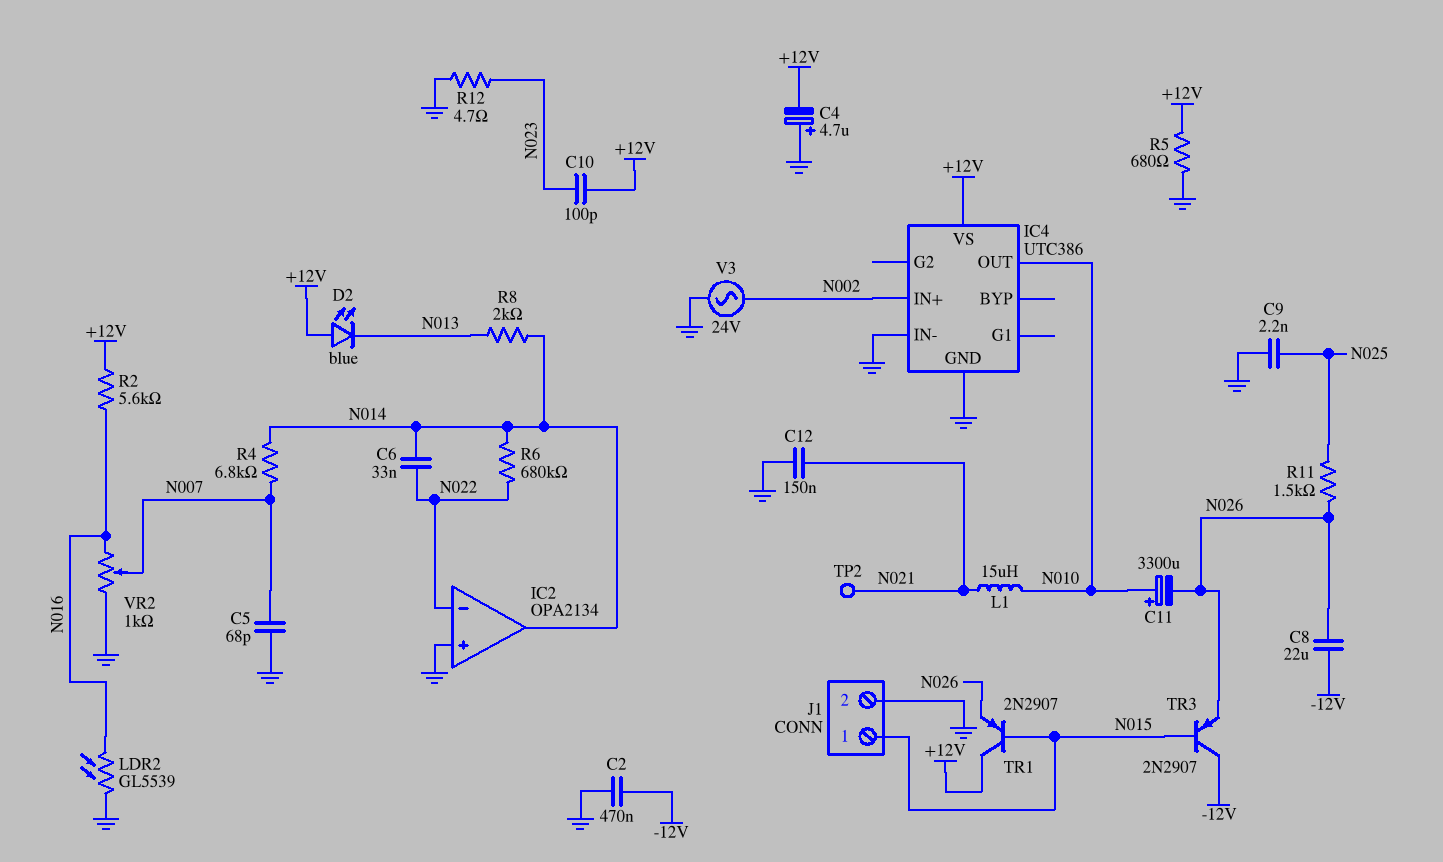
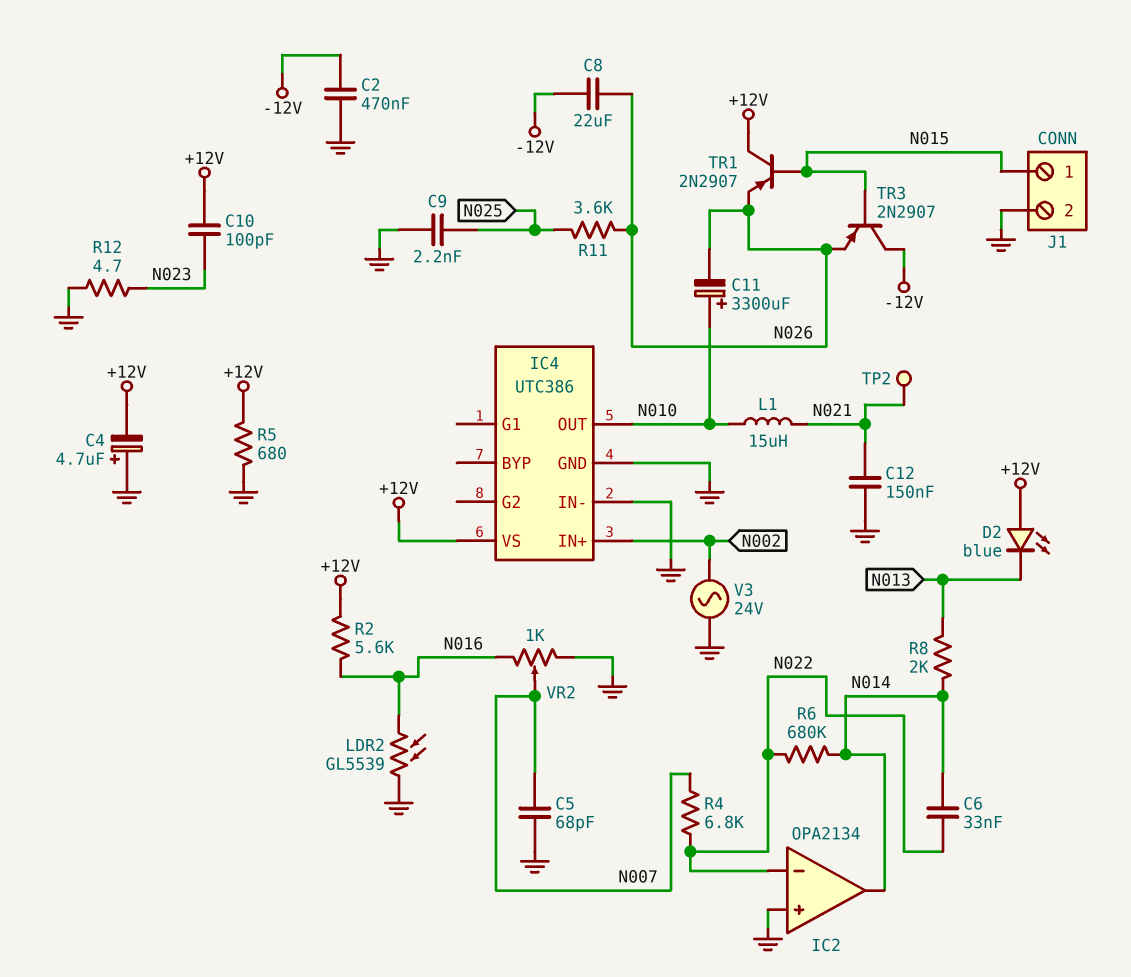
R4: 6.8k (N007, N014) -> 6.8k (N007, N022)
R11: 1.5k (N025, N026) -> 3.6k (N025, N026)

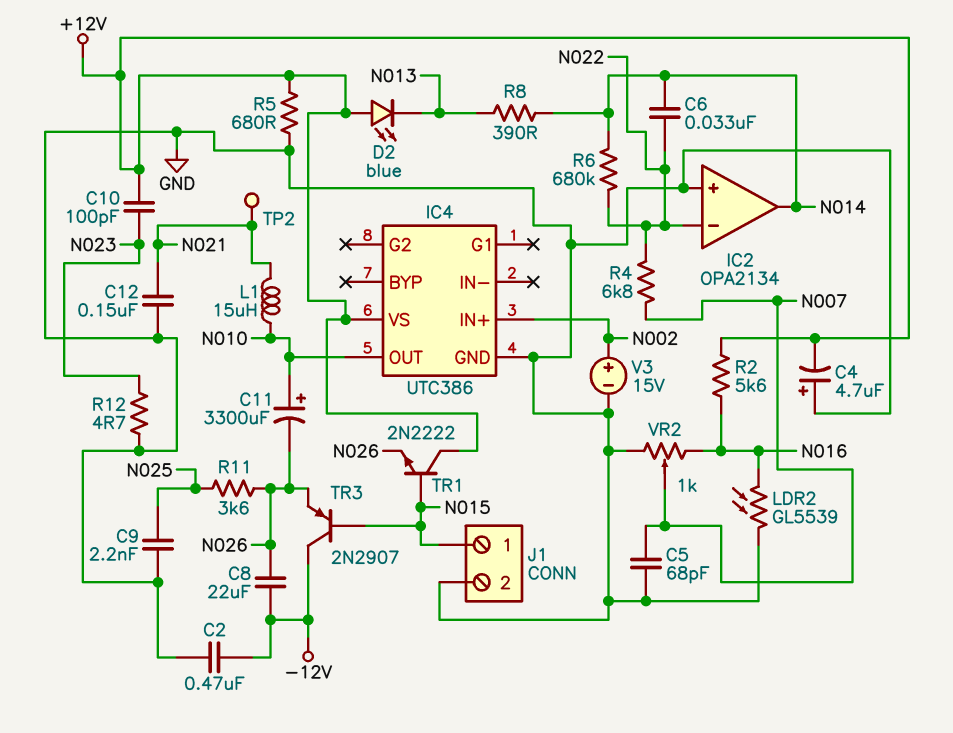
IC4 pin IN-: GND -> none
R8: 2k (N013, N014) -> 390 (N013, N014)
TR1: PNP 2N2907 (B N015, C +12V, E N026) -> NPN 2N2222 (B N015, C +12V, E N026)
V3: AC 24V (GND, N002) -> 15V (plus N002, minus GND)

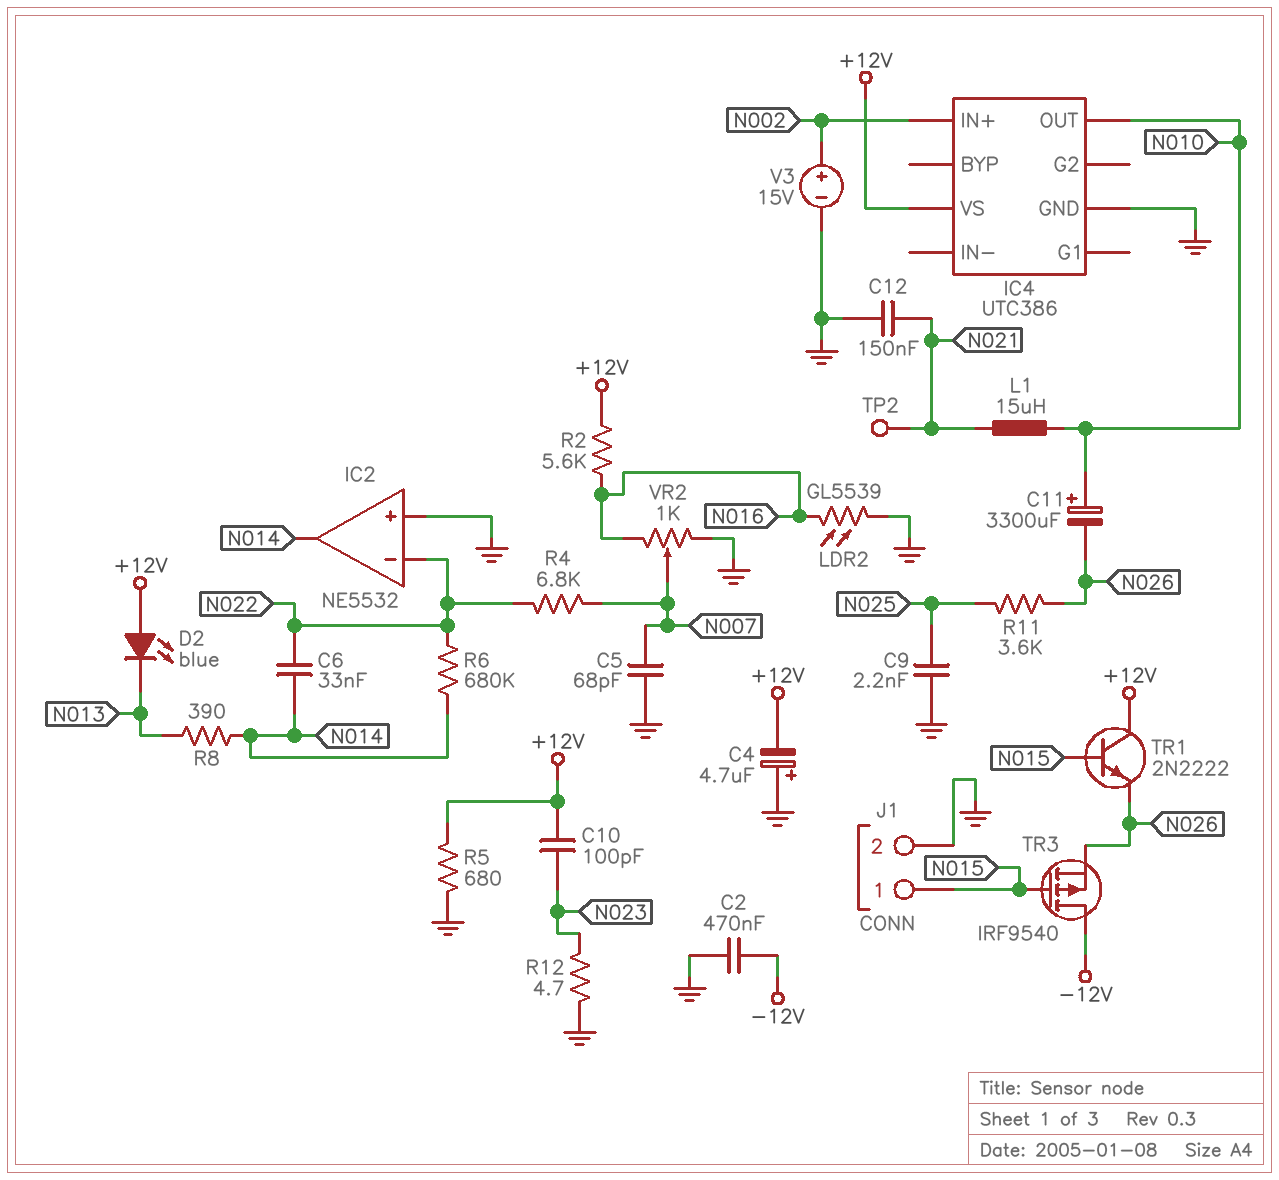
C8: 22uF (-12V, N026) -> none
IC2: OPA2134 -> NE5532
TR3: PNP 2N2907 (B N015, C -12V, E N026) -> PMOS IRF9540 (G N015, D -12V, S N026)

